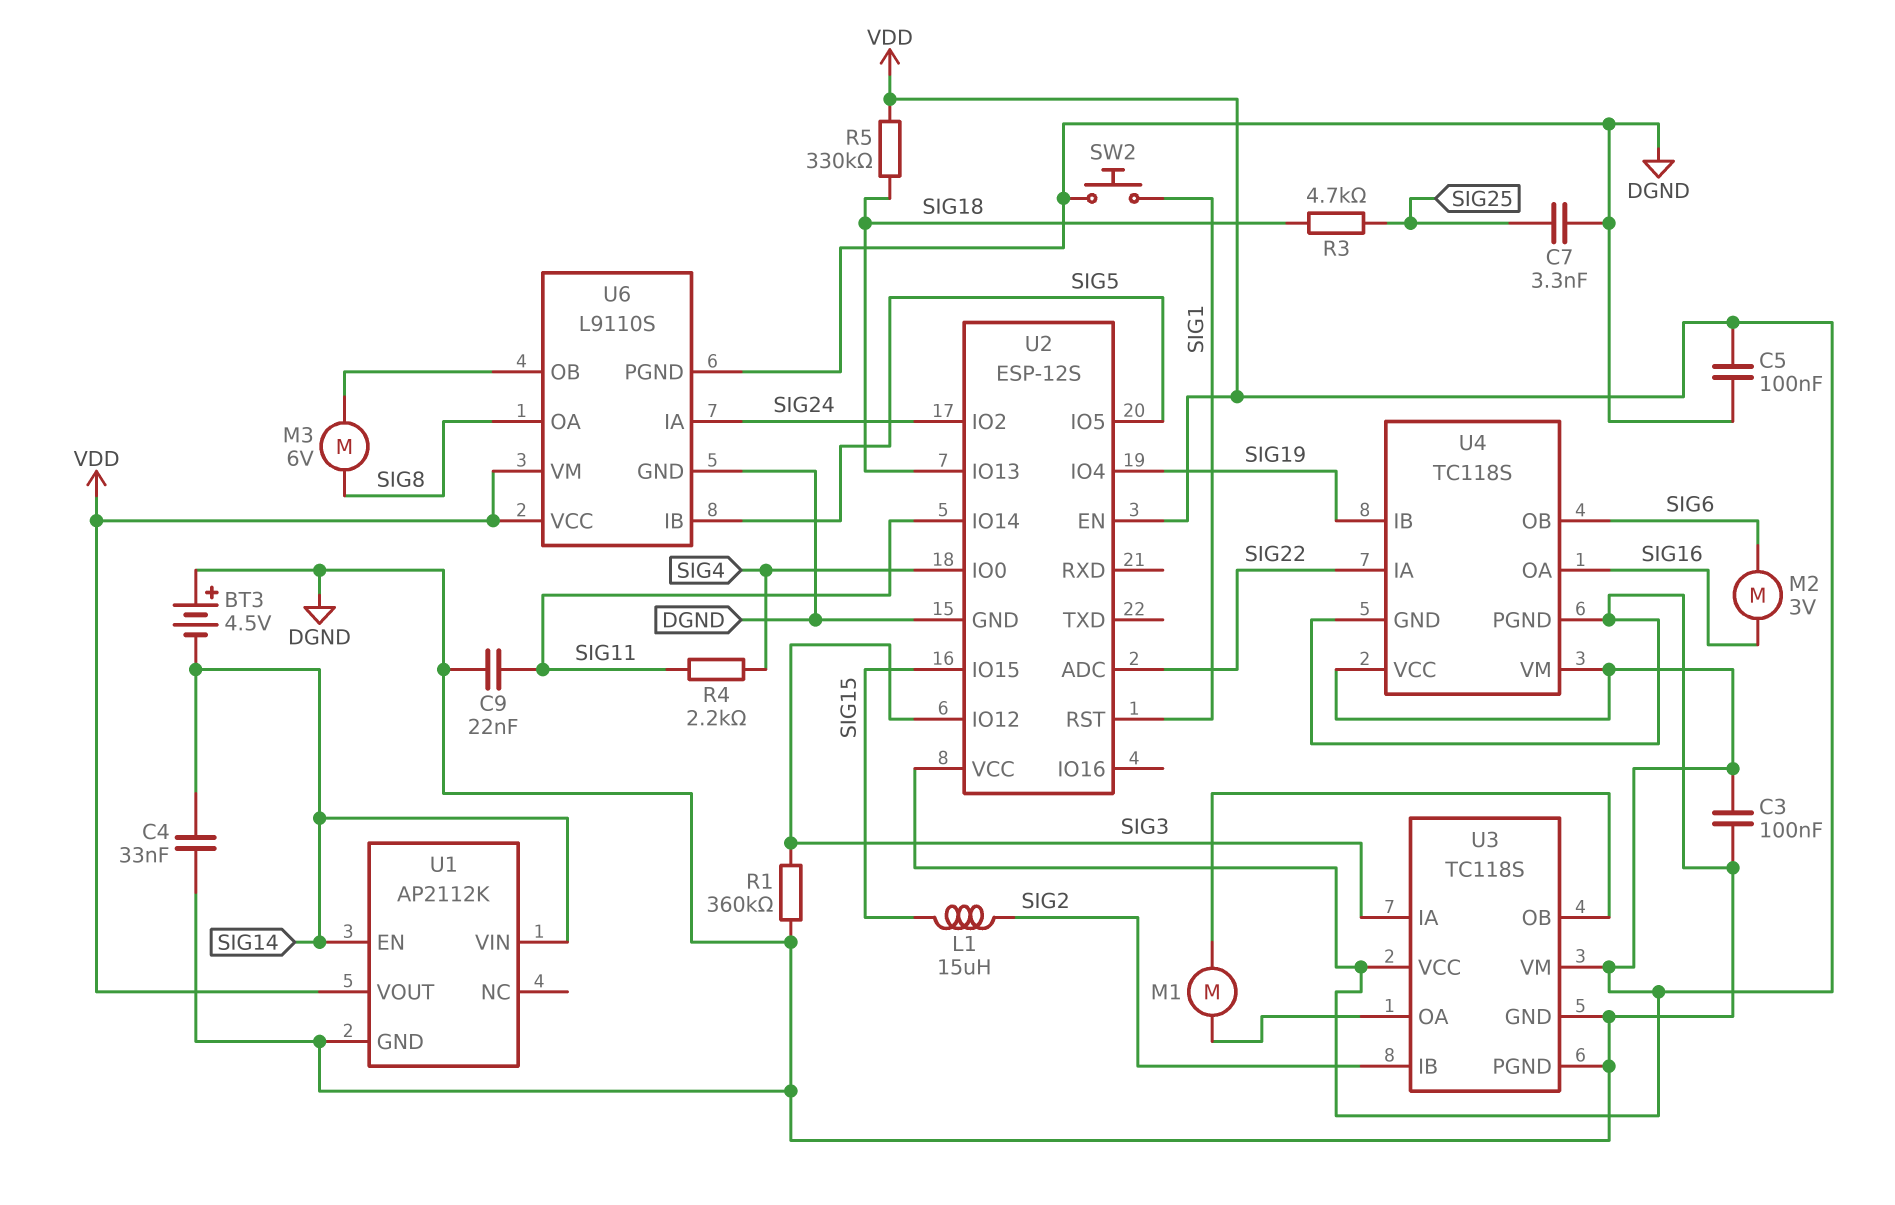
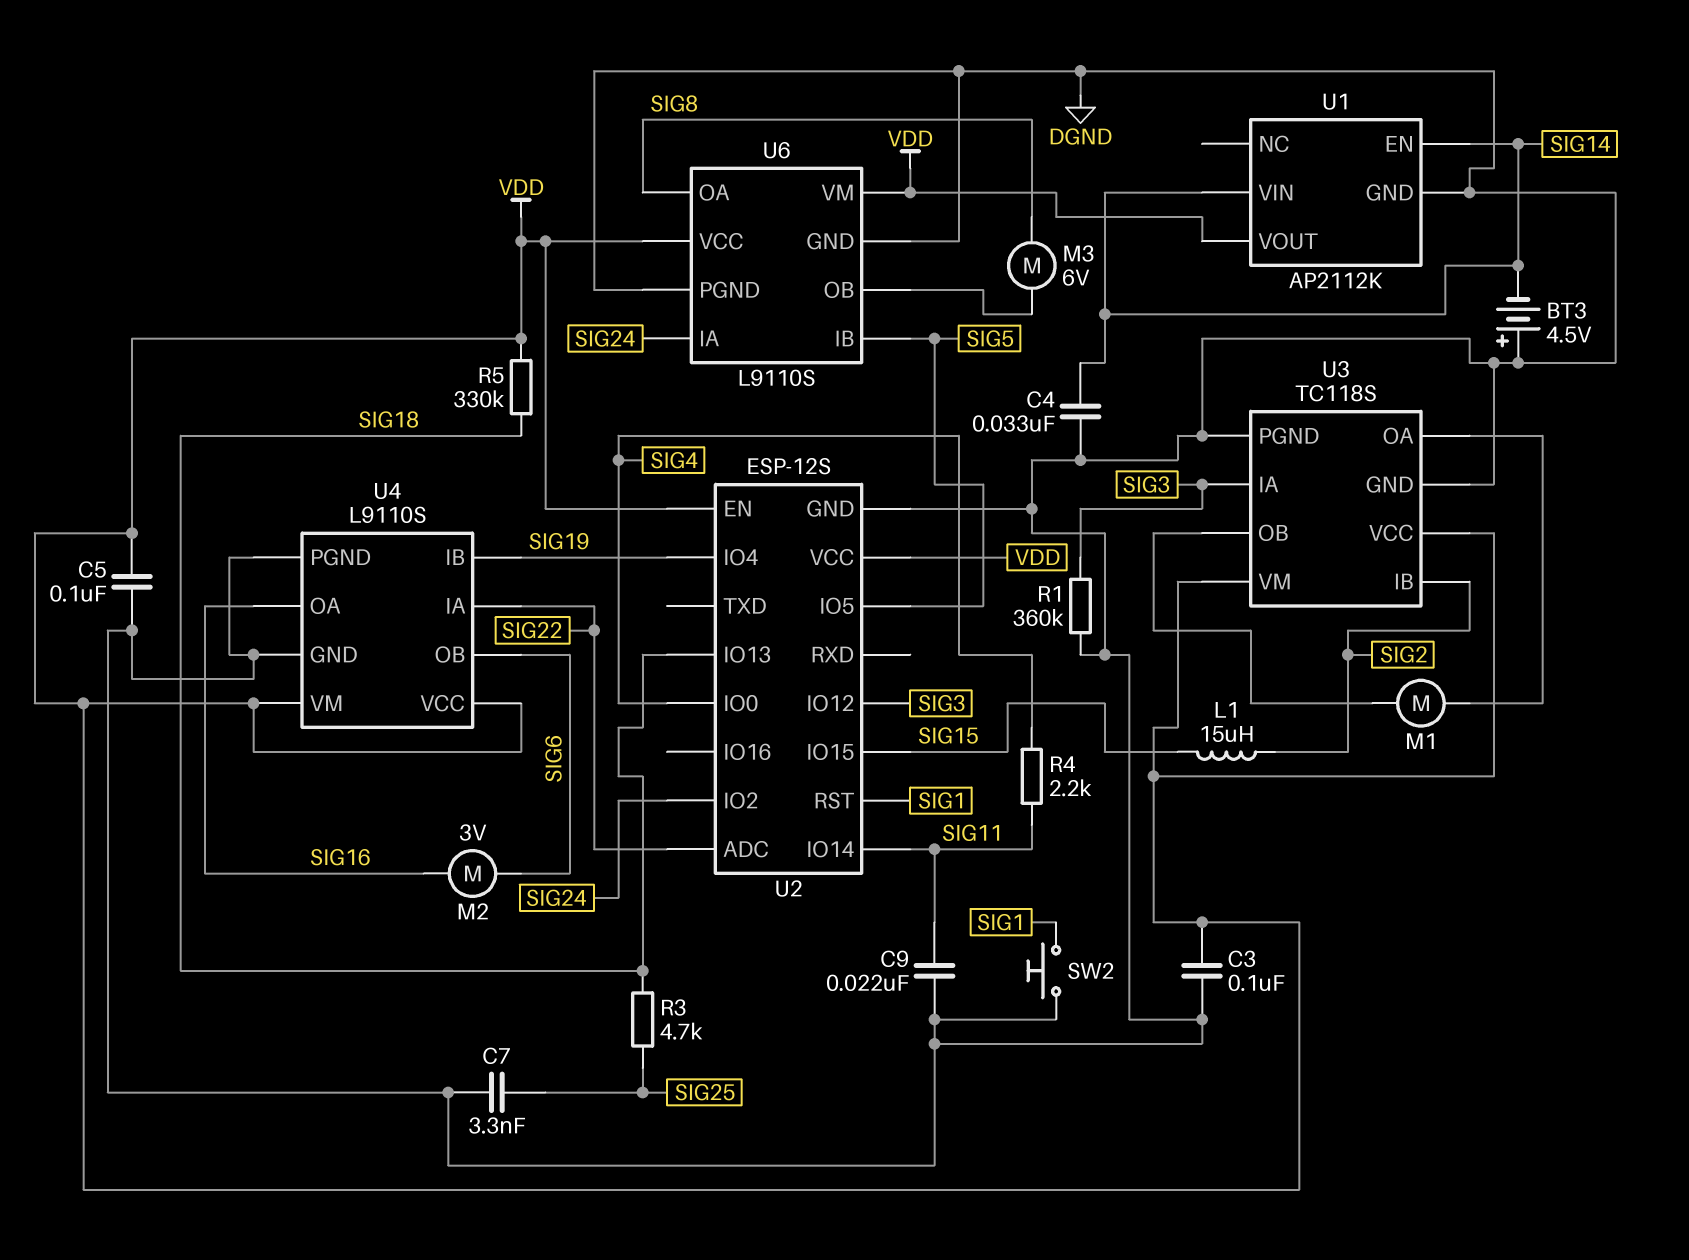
U4: TC118S -> L9110S

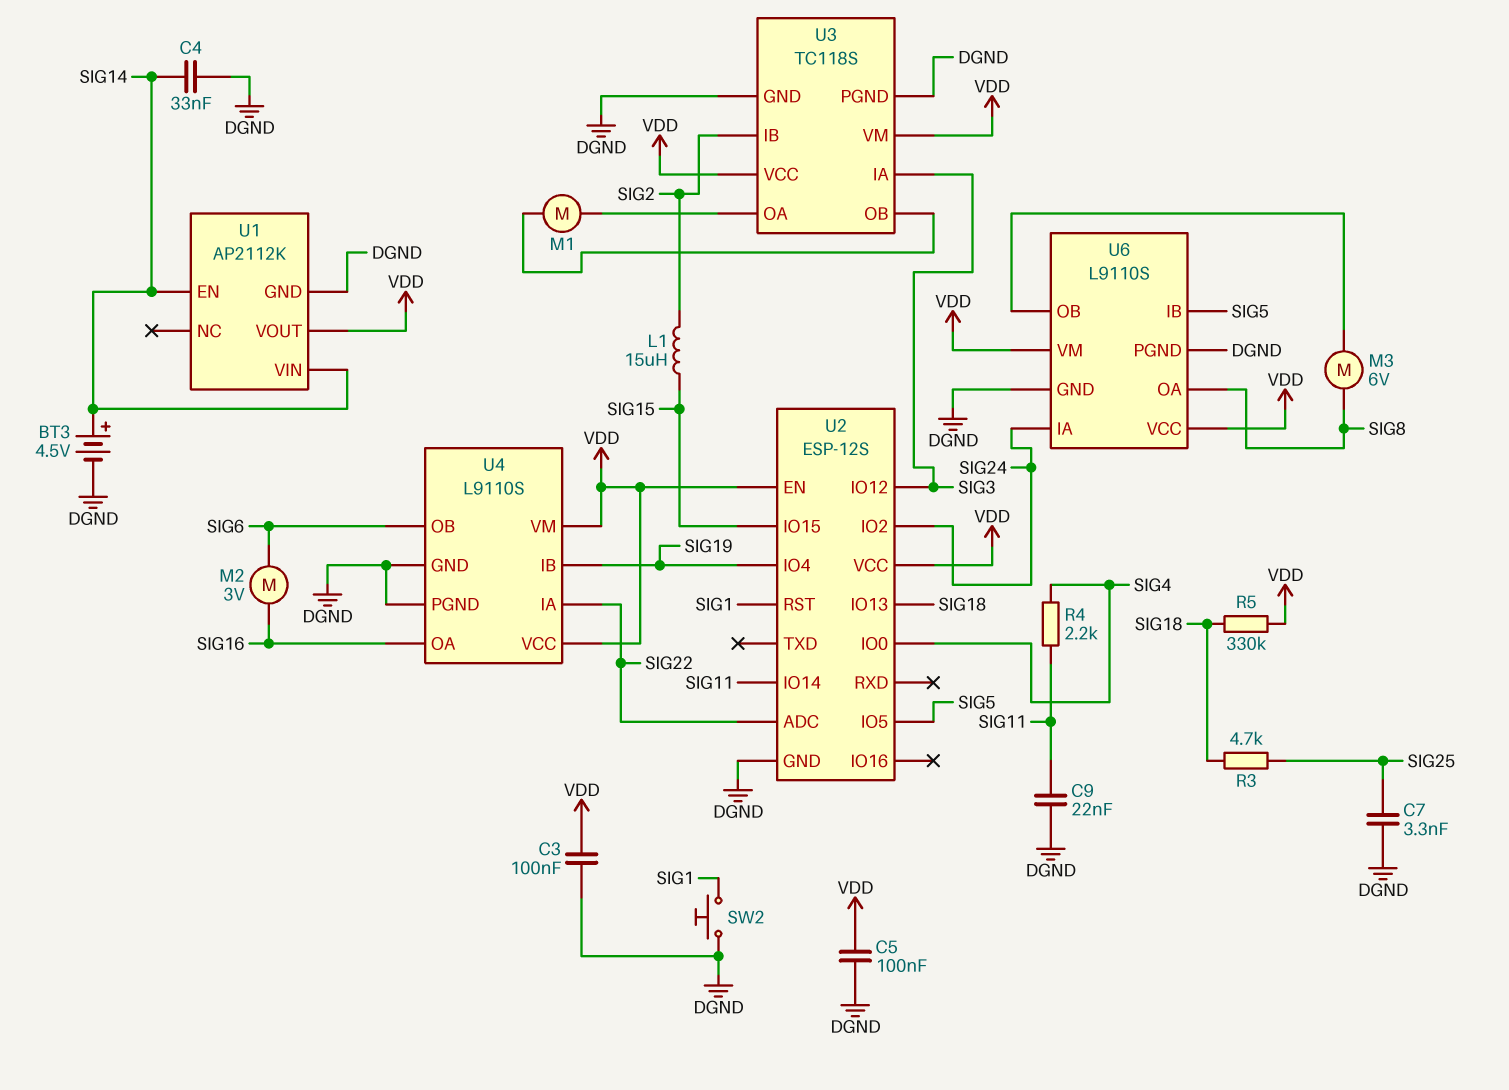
BT3: 4.5V (plus DGND, minus SIG14) -> 4.5V (plus SIG14, minus DGND)
R1: 360k (DGND, SIG3) -> none

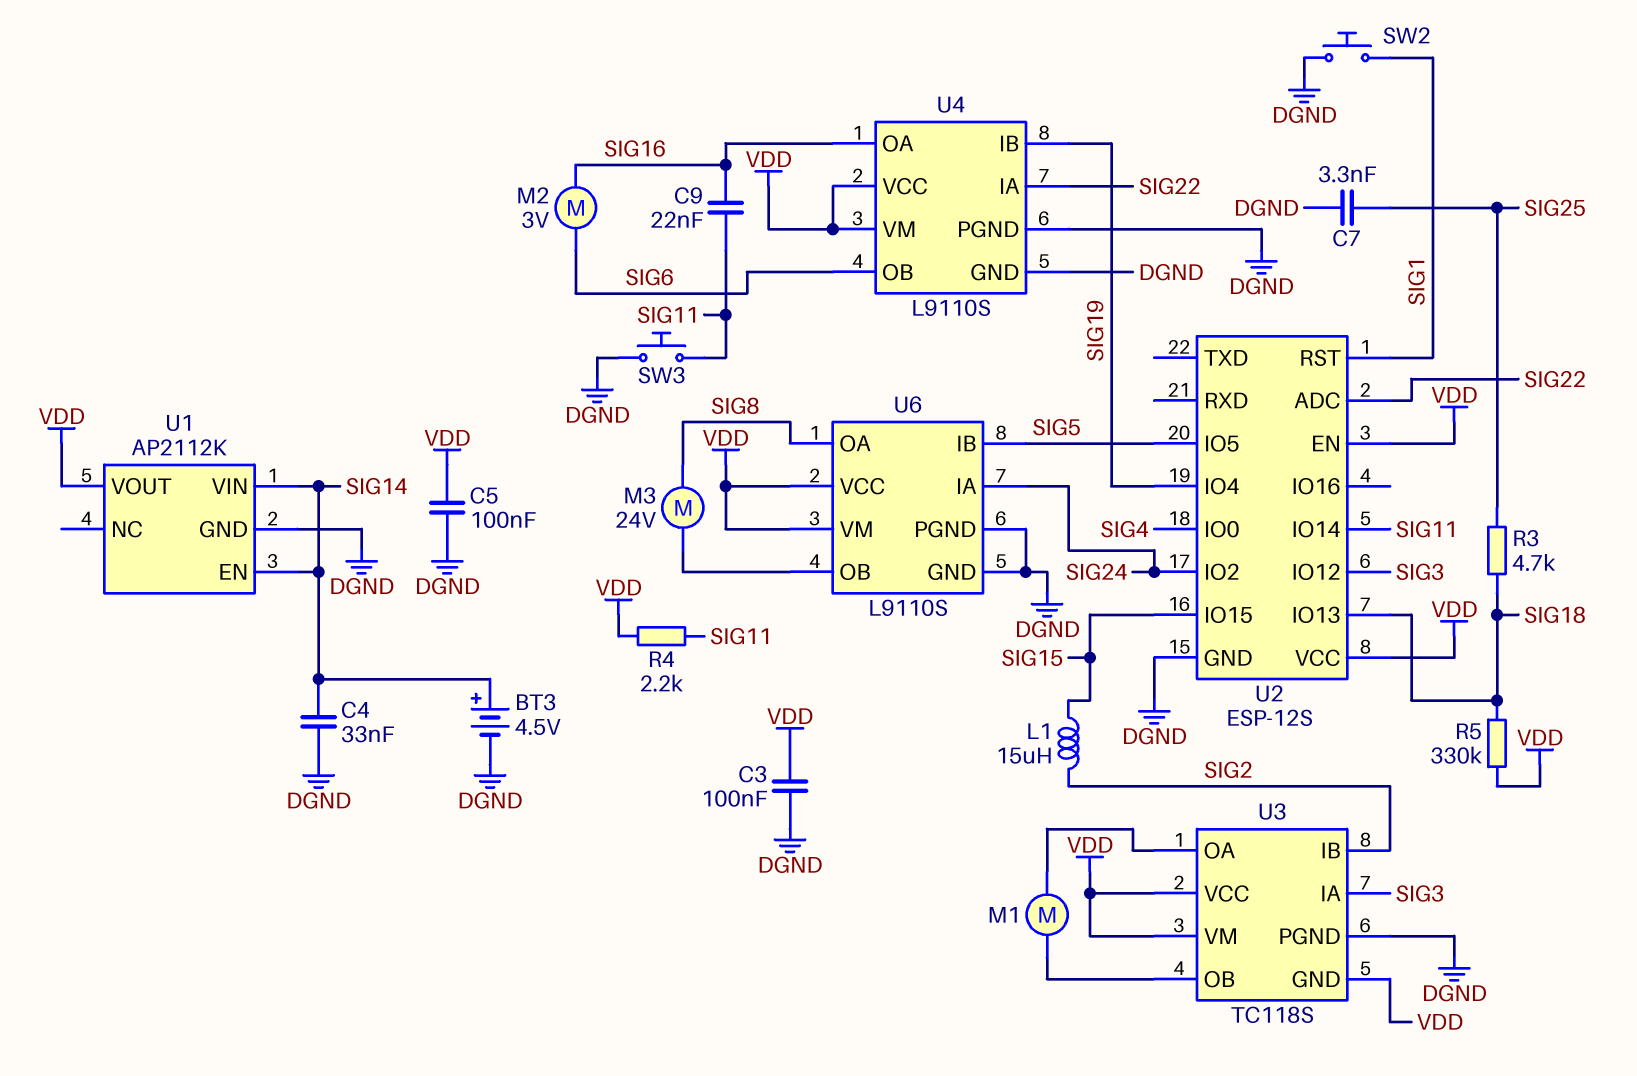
C9: 22nF (DGND, SIG11) -> 22nF (SIG11, SIG16)
M3: motor 6V (SIG8, U6/OB) -> motor 24V (SIG8, U6/OB)
R4: 2.2k (SIG4, SIG11) -> 2.2k (SIG11, VDD)
SW3: none -> button (DGND, SIG11)
U3 pin GND: DGND -> VDD

